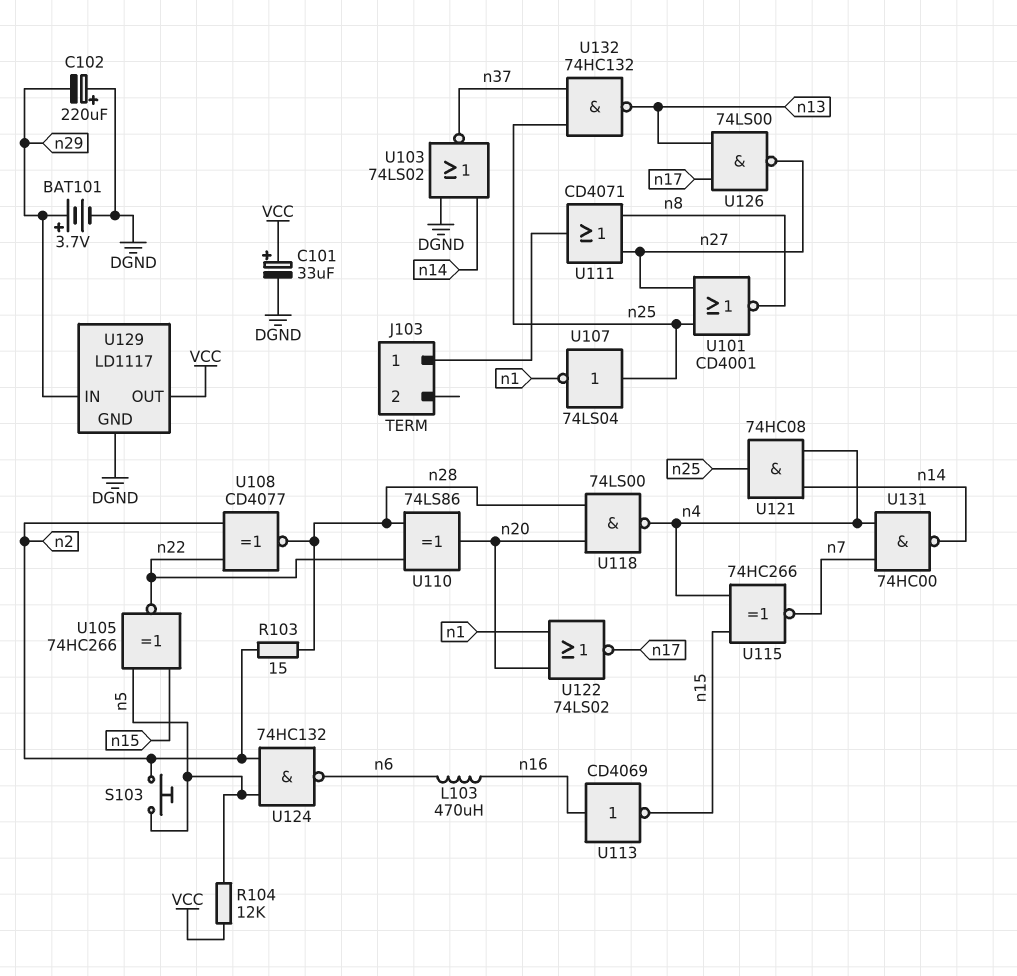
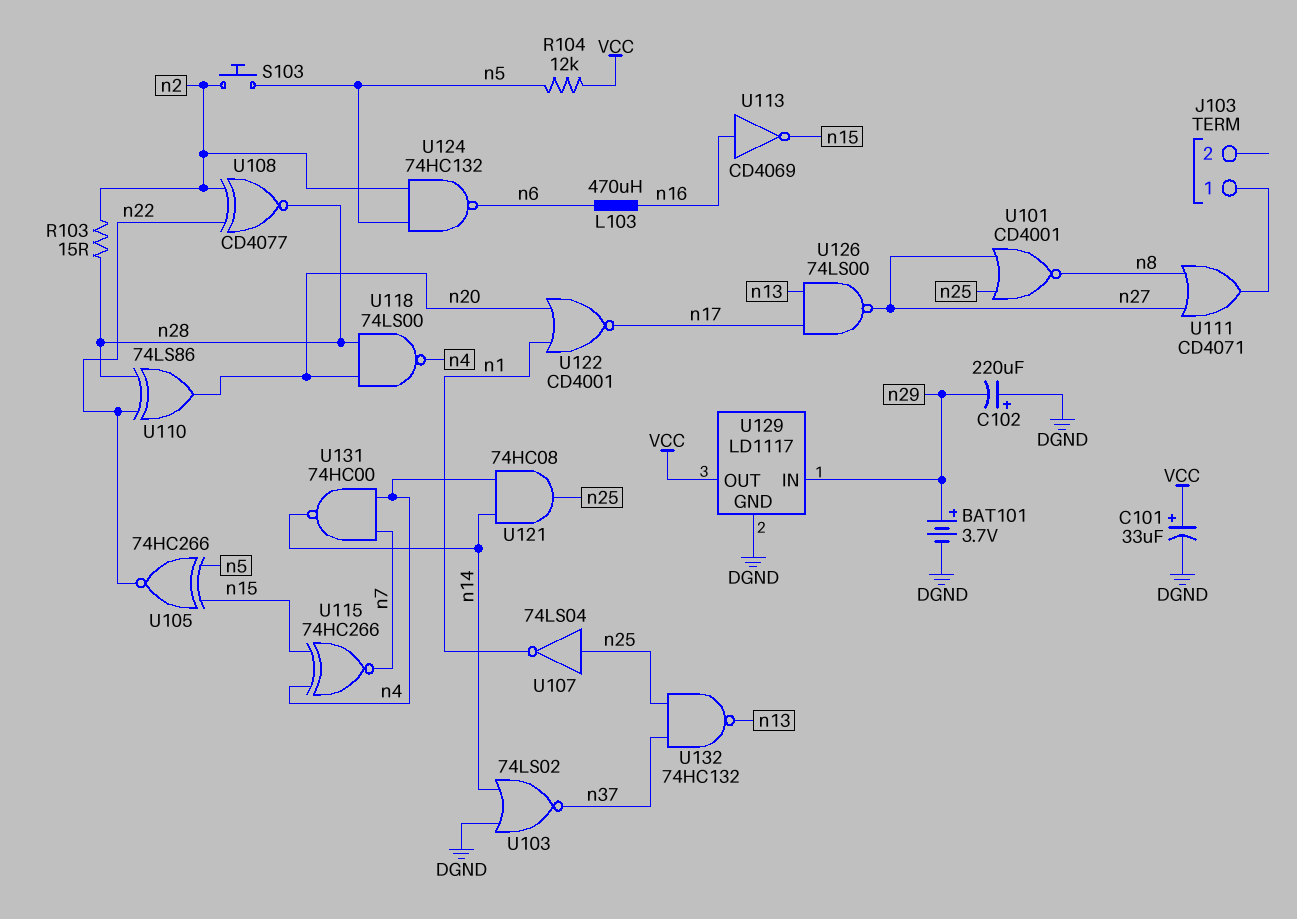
U122: NOR 74LS02 (in n1, in n20, out n17) -> NOR CD4001 (in n1, in n20, out n17)

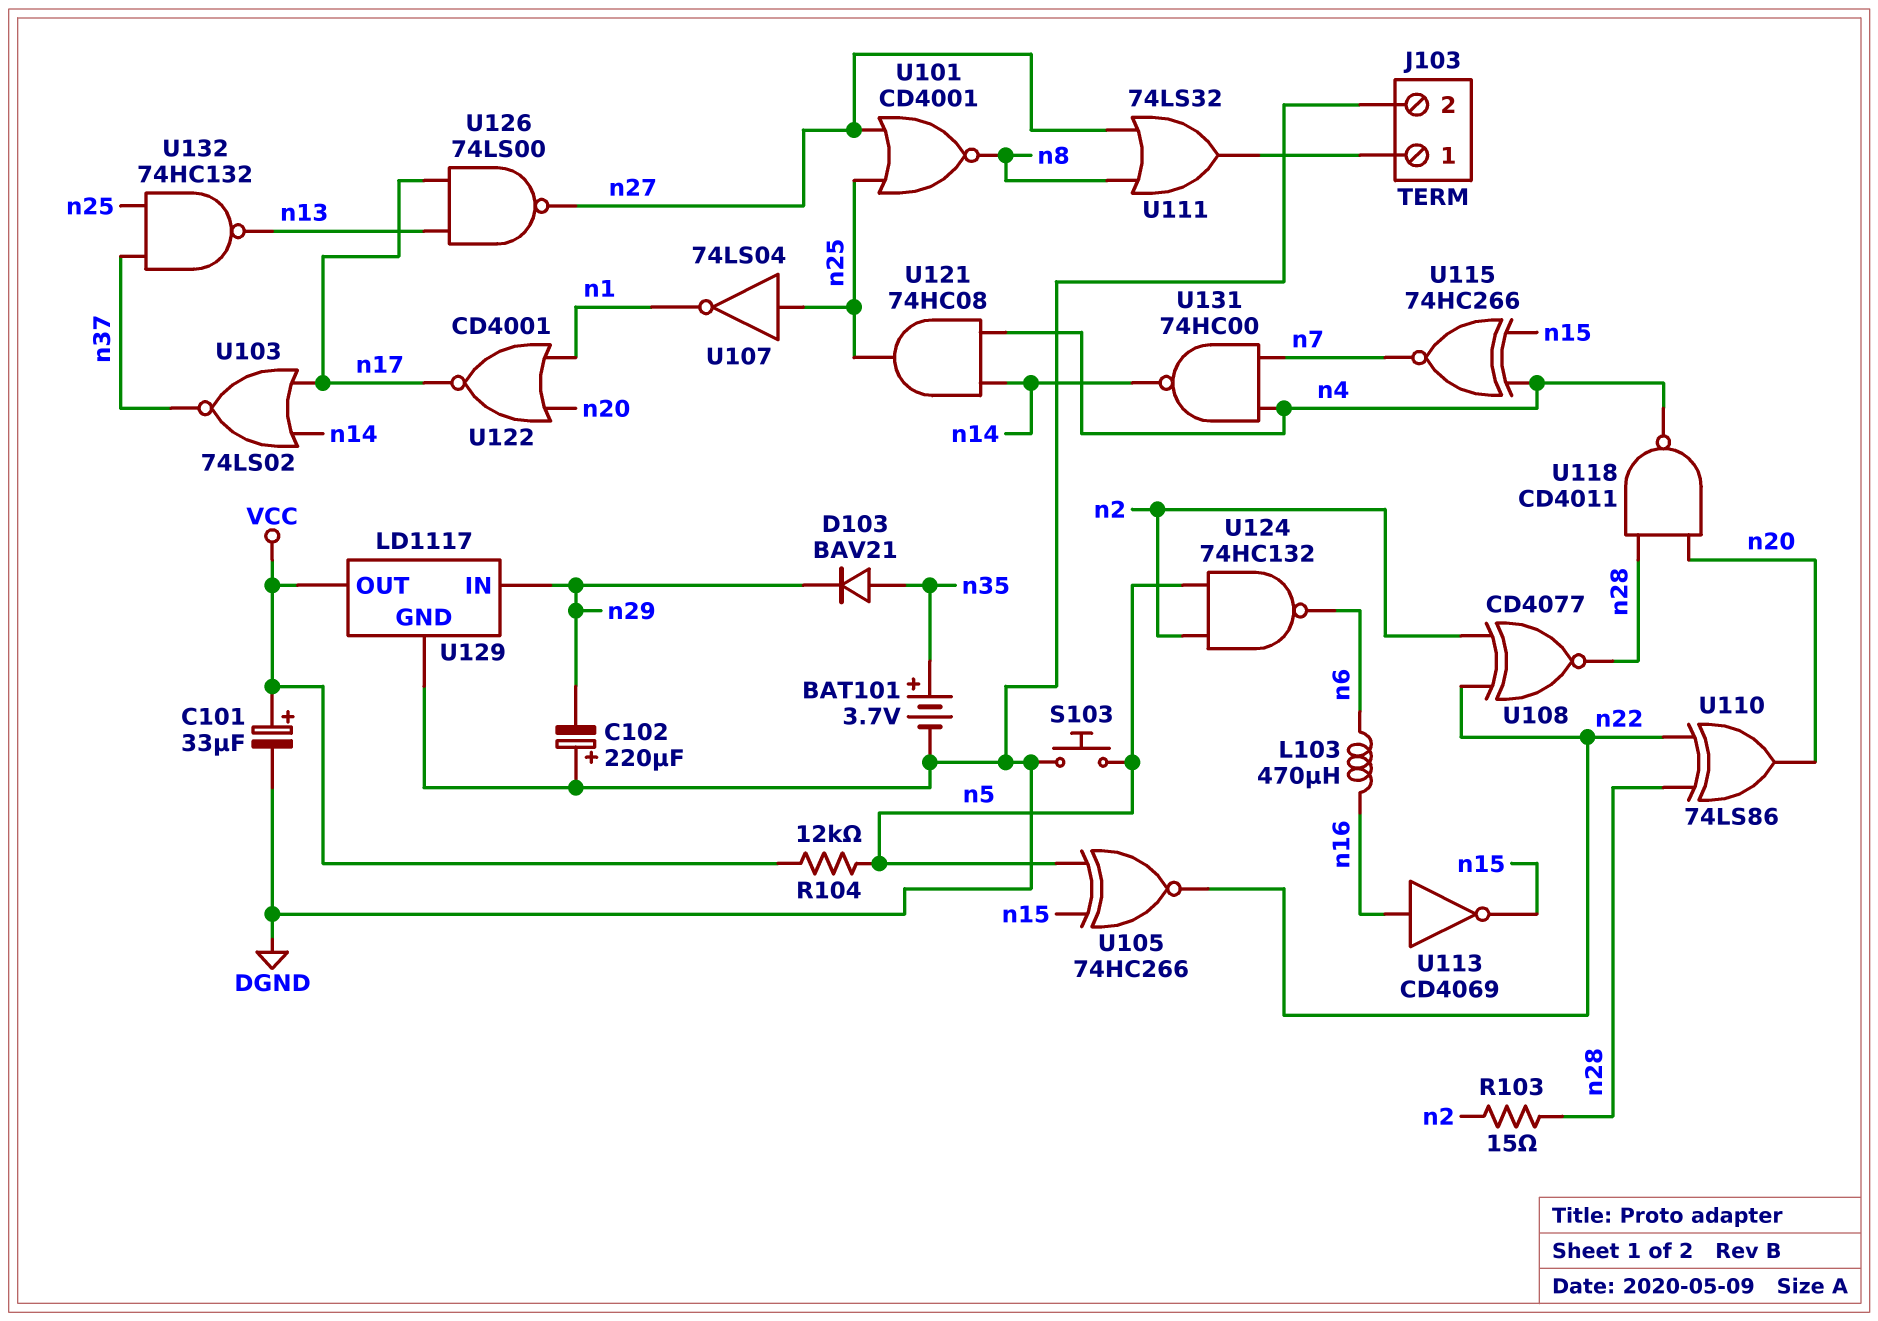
BAT101: 3.7V (plus n29, minus DGND) -> 3.7V (plus n35, minus DGND)
D103: none -> diode BAV21 (A n35, K n29)
J103 pin 2: none -> DGND
S103: button (n2, n5) -> button (DGND, n5)
U103: NOR 74LS02 (in DGND, in n14, out n37) -> NOR 74LS02 (in n14, in n17, out n37)
U111: OR CD4071 (in n8, in n27, out J103/1) -> OR 74LS32 (in n8, in n27, out J103/1)
U118: NAND 74LS00 (in n20, in n28, out n4) -> NAND CD4011 (in n20, in n28, out n4)

